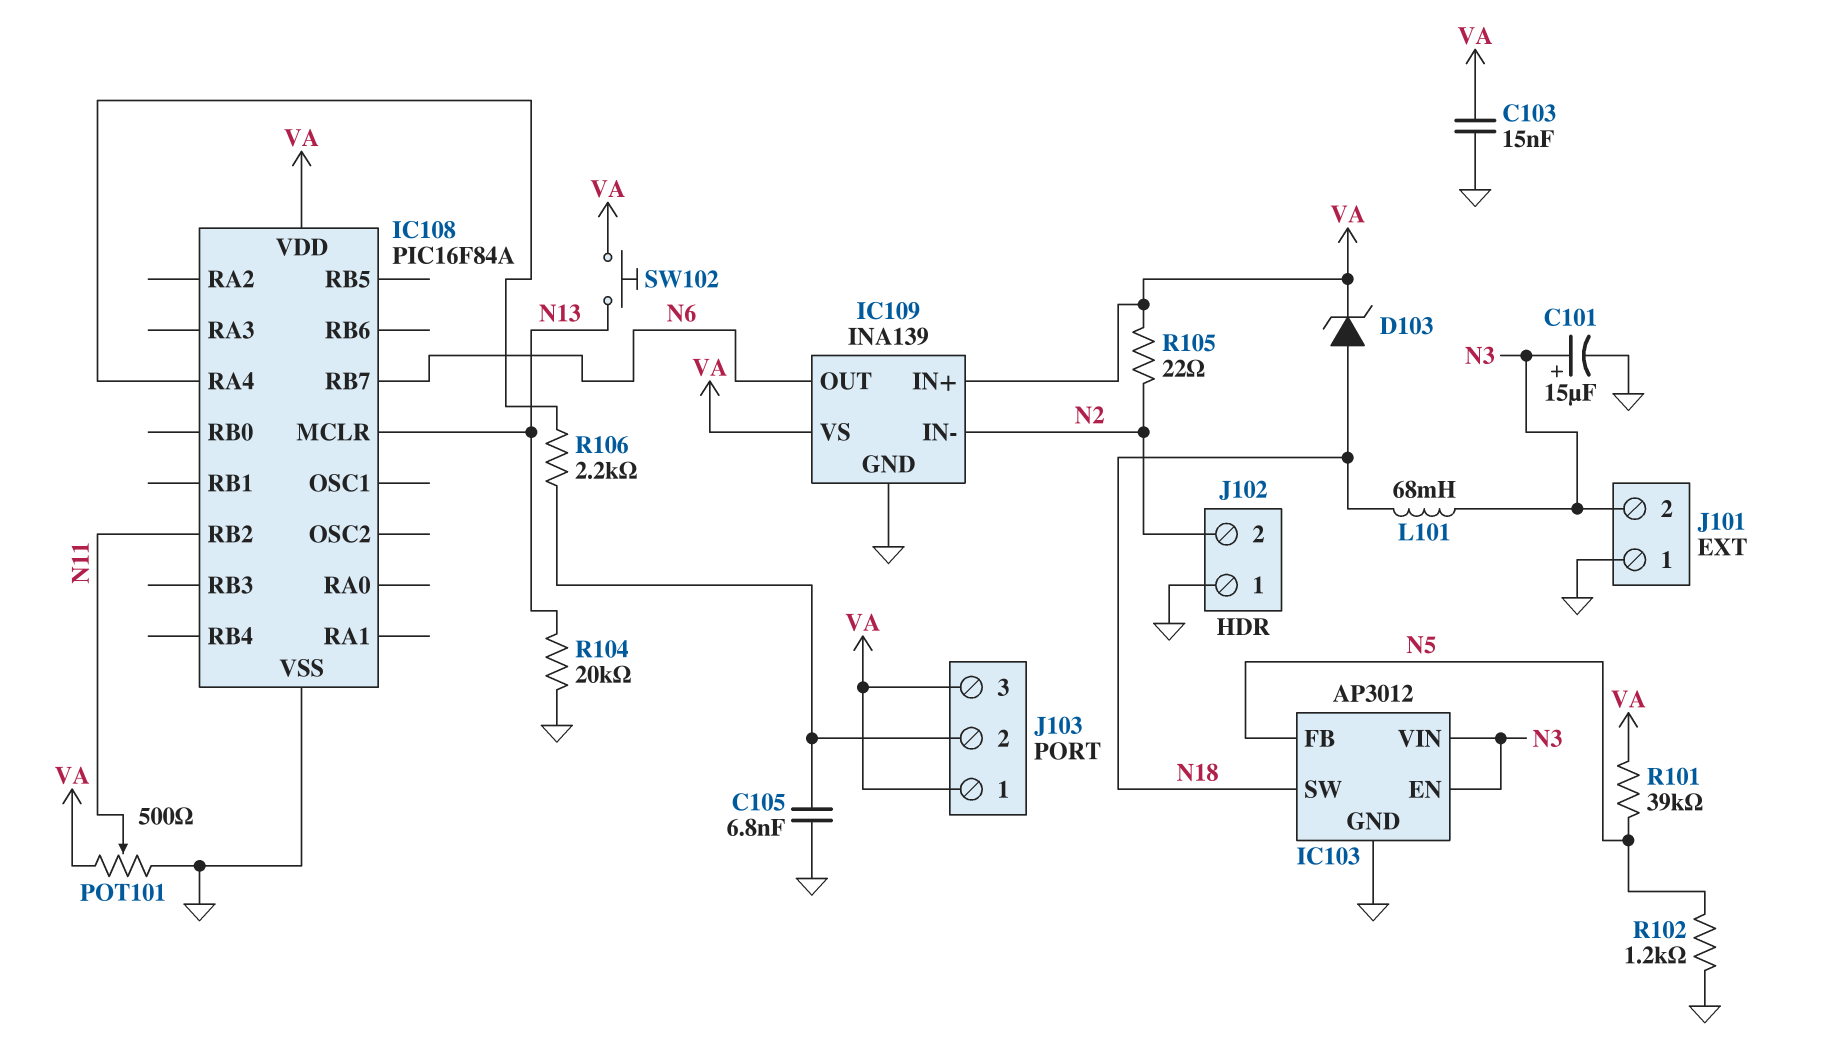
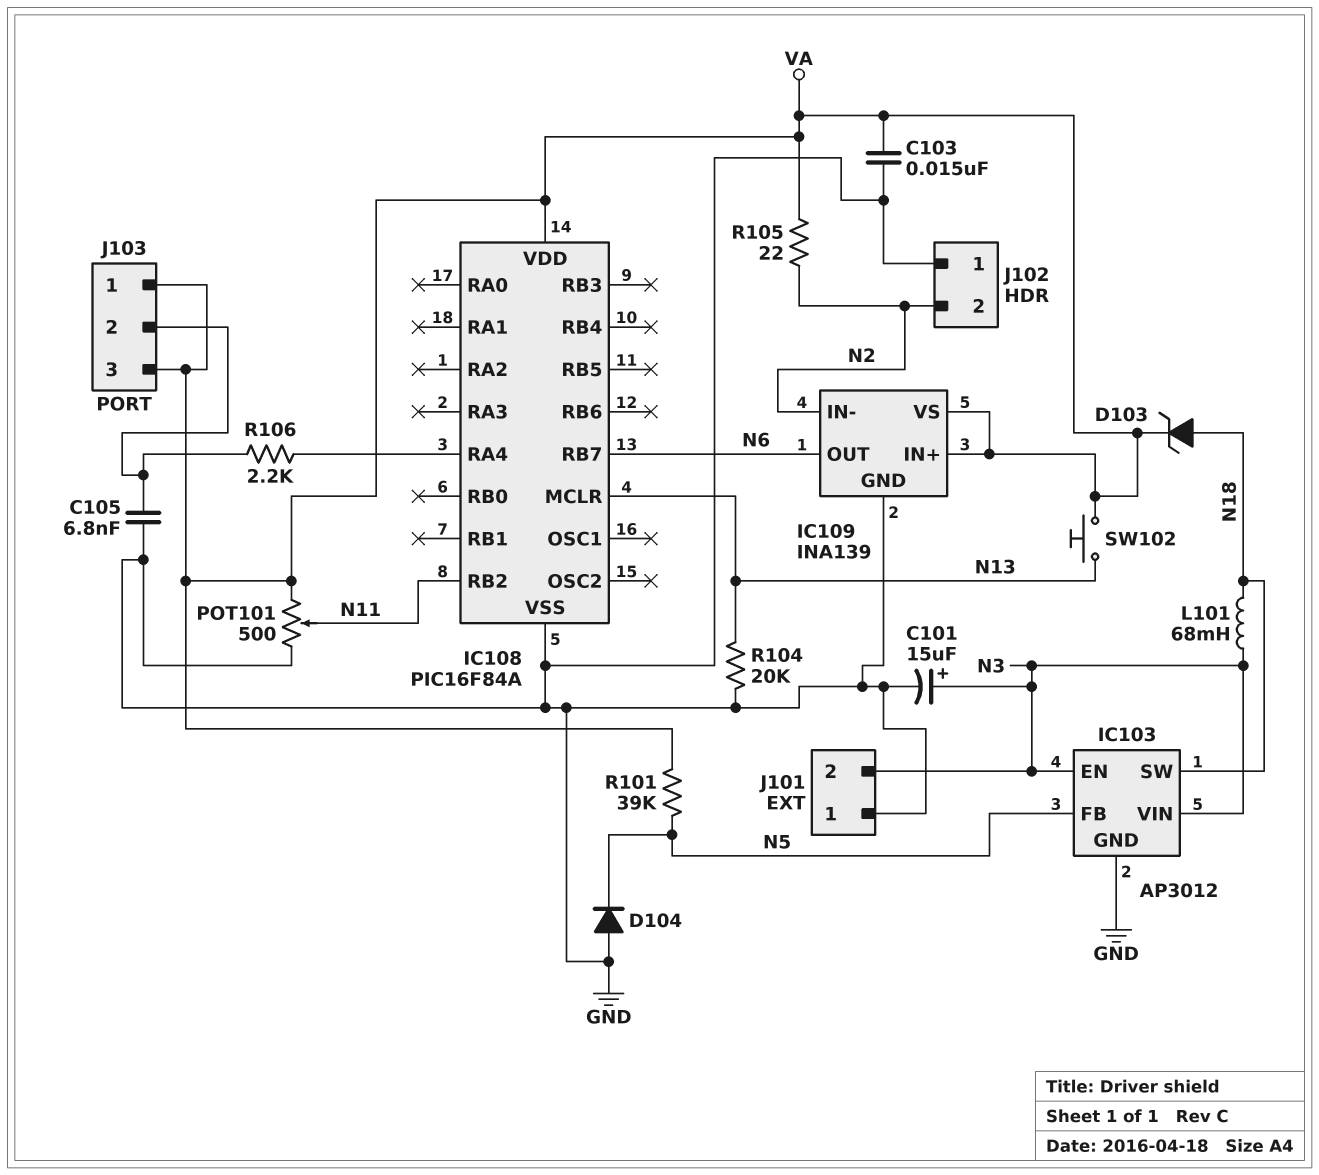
D104: none -> diode (A GND, K N5)
R102: 1.2k (GND, N5) -> none

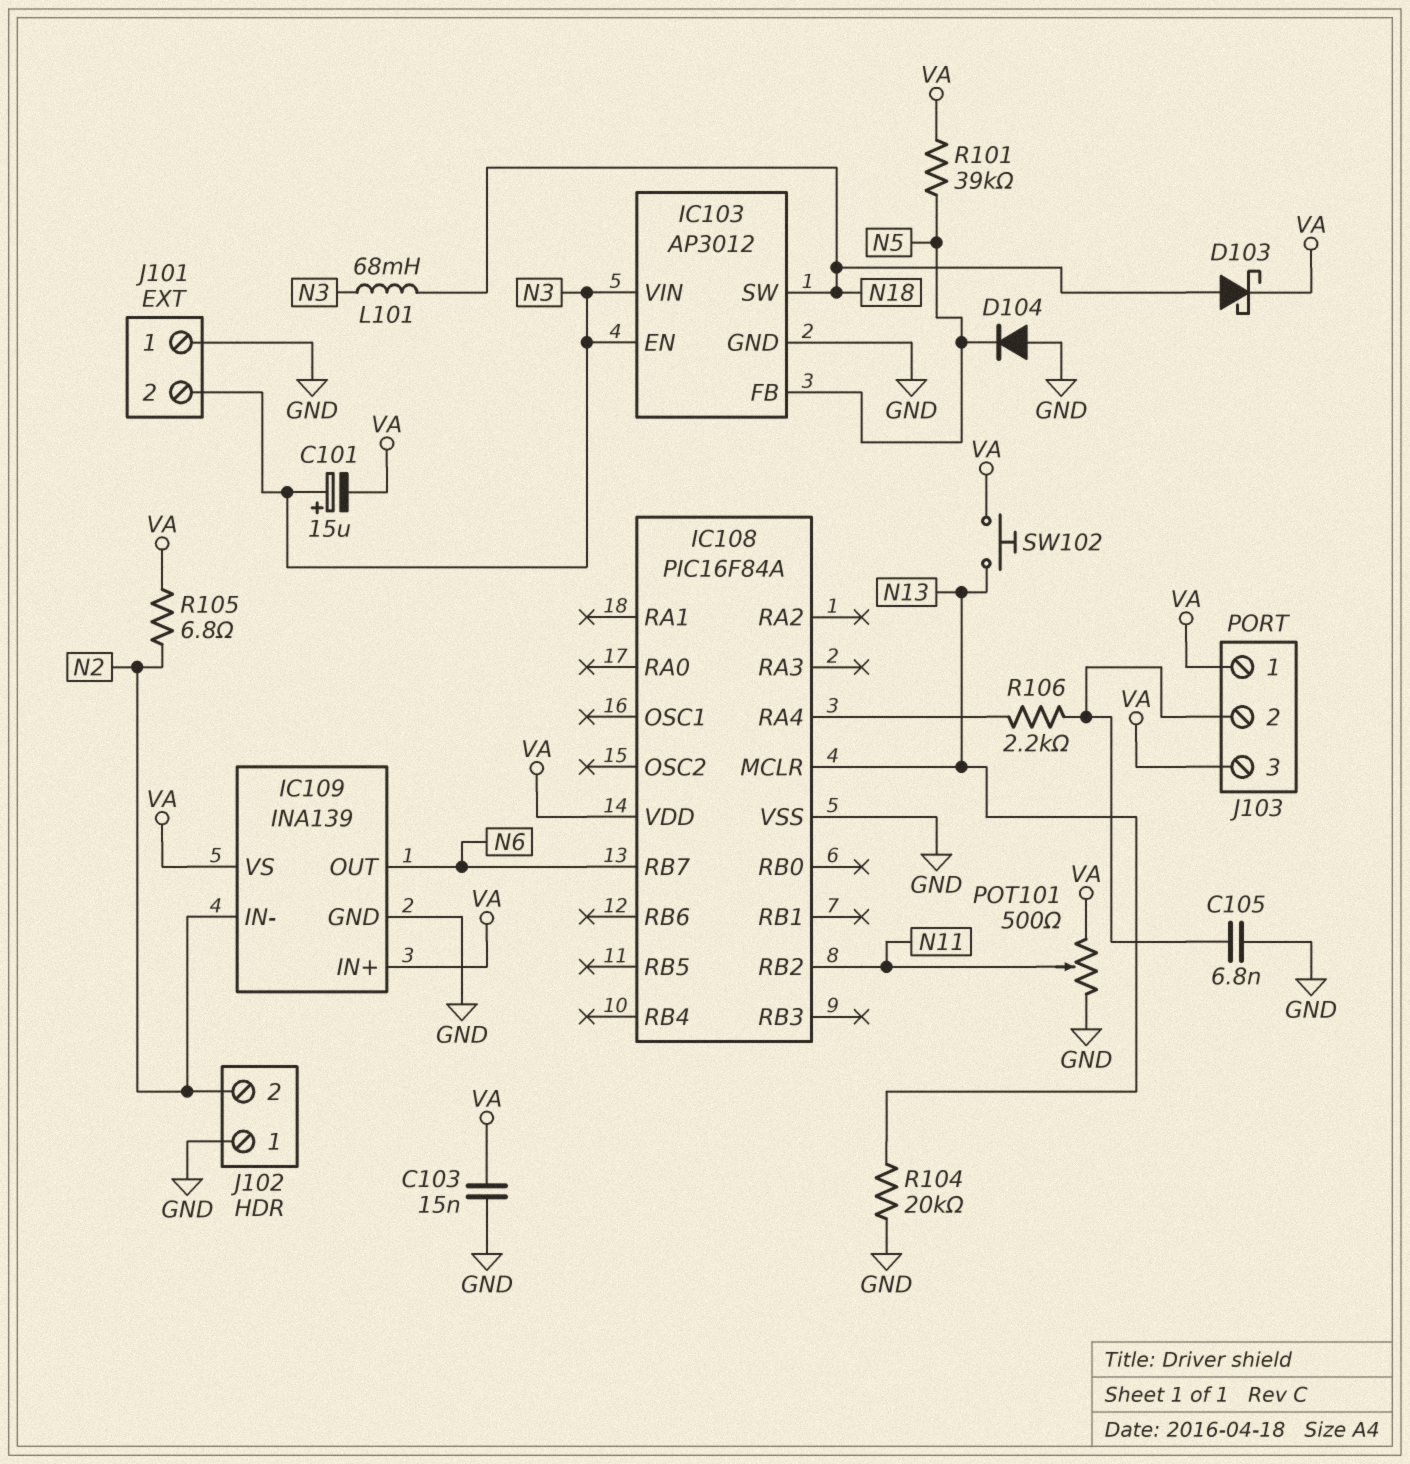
C101: 15uF (plus N3, minus GND) -> 15uF (plus N3, minus VA)
D103: zener (A N18, K VA) -> schottky (A N18, K VA)
R105: 22 (N2, VA) -> 6.8 (N2, VA)

